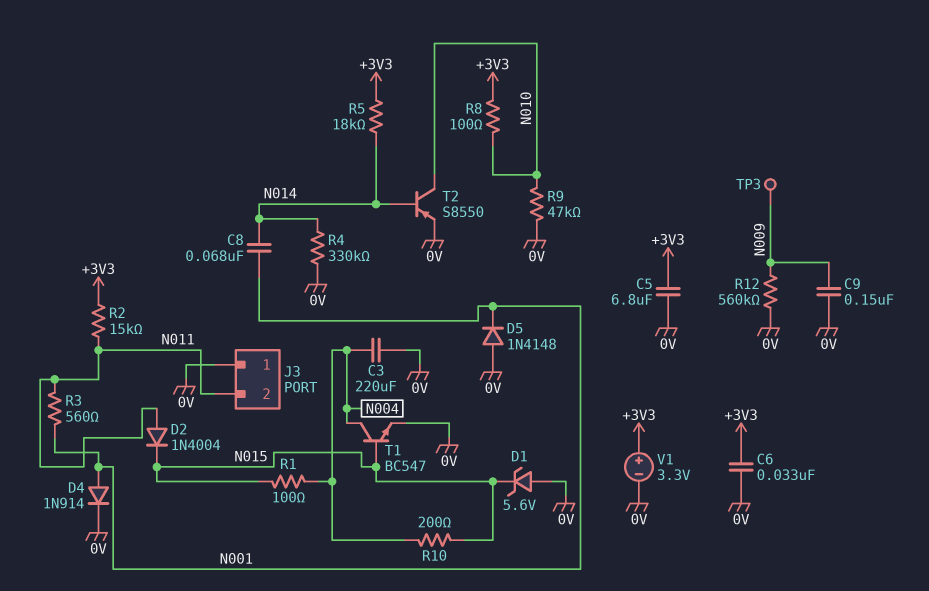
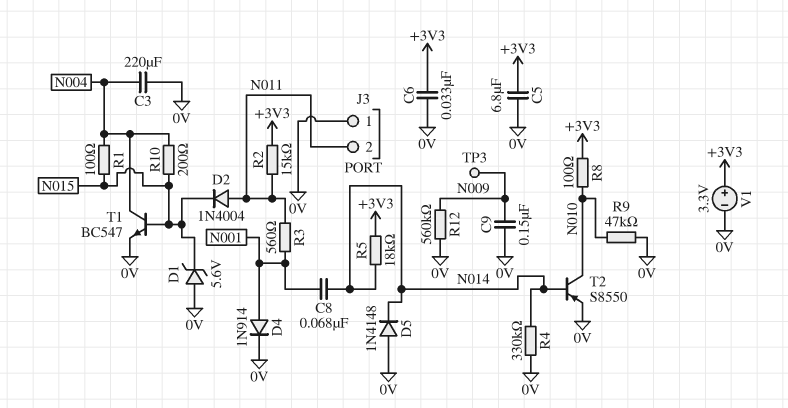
D5: diode 1N4148 (A 0V, K N001) -> diode 1N4148 (A 0V, K N014)

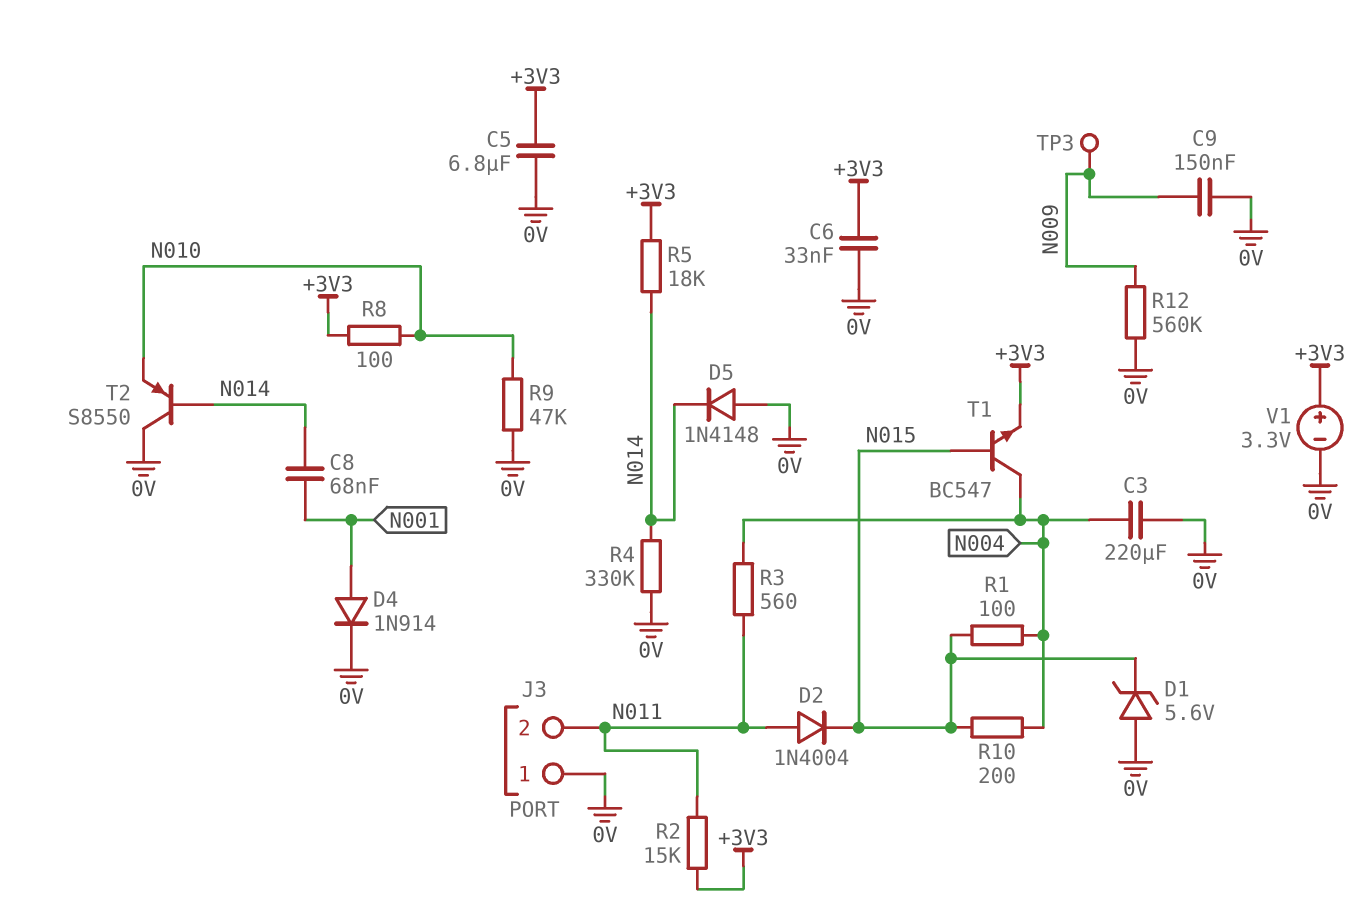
R3: 560 (N001, N011) -> 560 (N004, N011)
T1: NPN BC547 (B N015, C N004, E 0V) -> NPN BC547 (B N015, C N004, E +3V3)
T2: PNP S8550 (B N014, C N010, E 0V) -> PNP S8550 (B N014, C 0V, E N010)

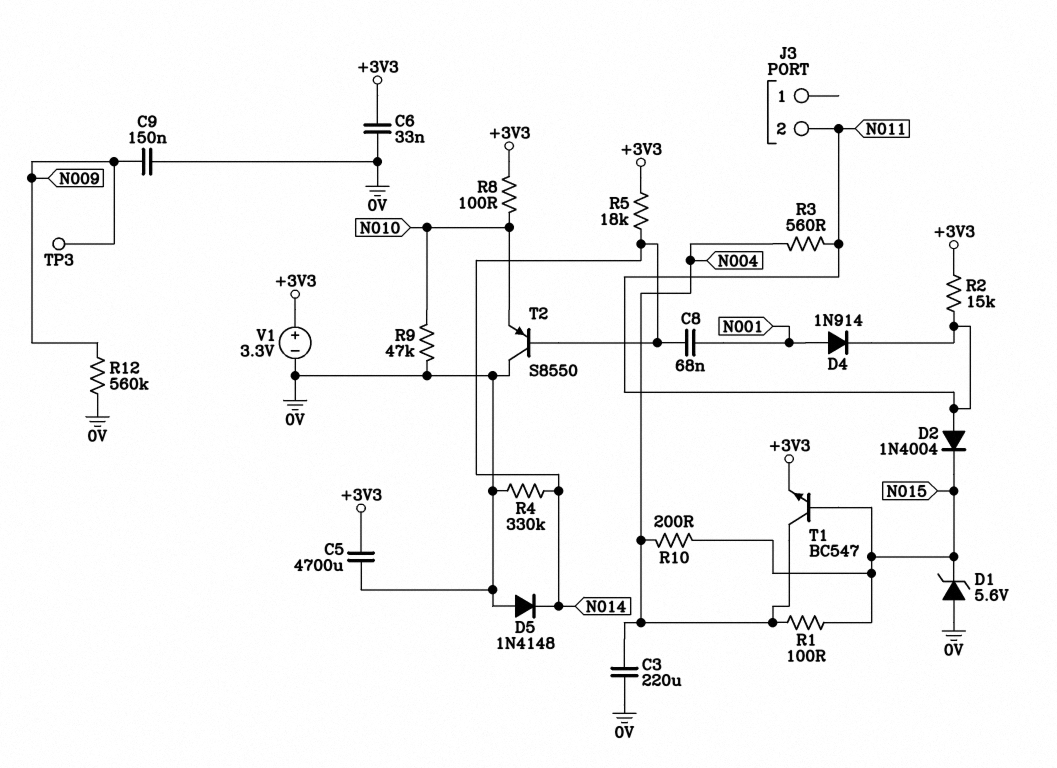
C5: 6.8uF (+3V3, 0V) -> 4700uF (+3V3, 0V)
D4: diode 1N914 (A N001, K 0V) -> diode 1N914 (A N001, K N011)
J3 pin 1: 0V -> none

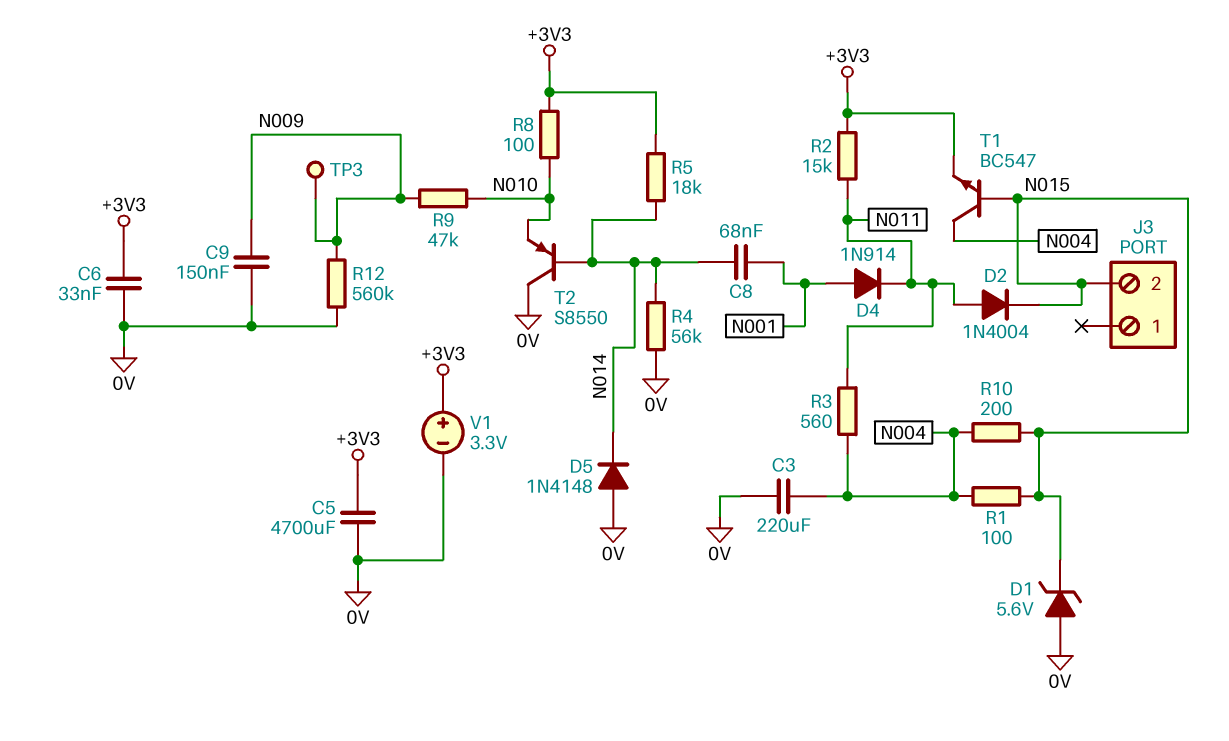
J3 pin 2: N011 -> N015
R4: 330k (0V, N014) -> 56k (0V, N014)
R9: 47k (0V, N010) -> 47k (N009, N010)

